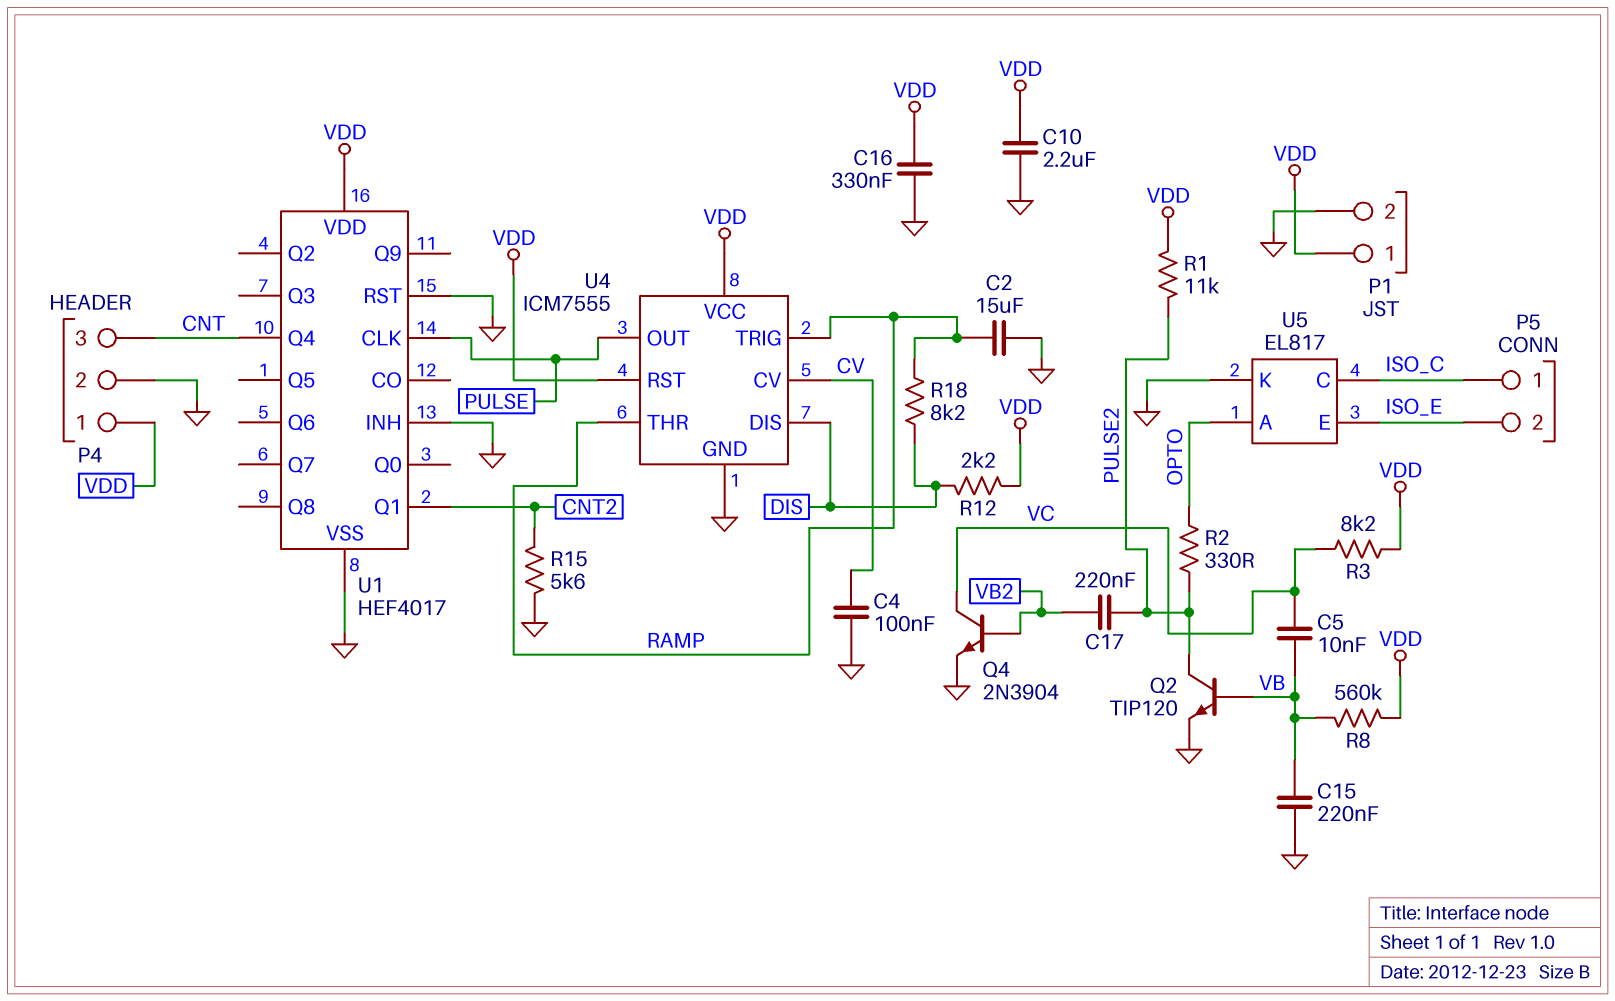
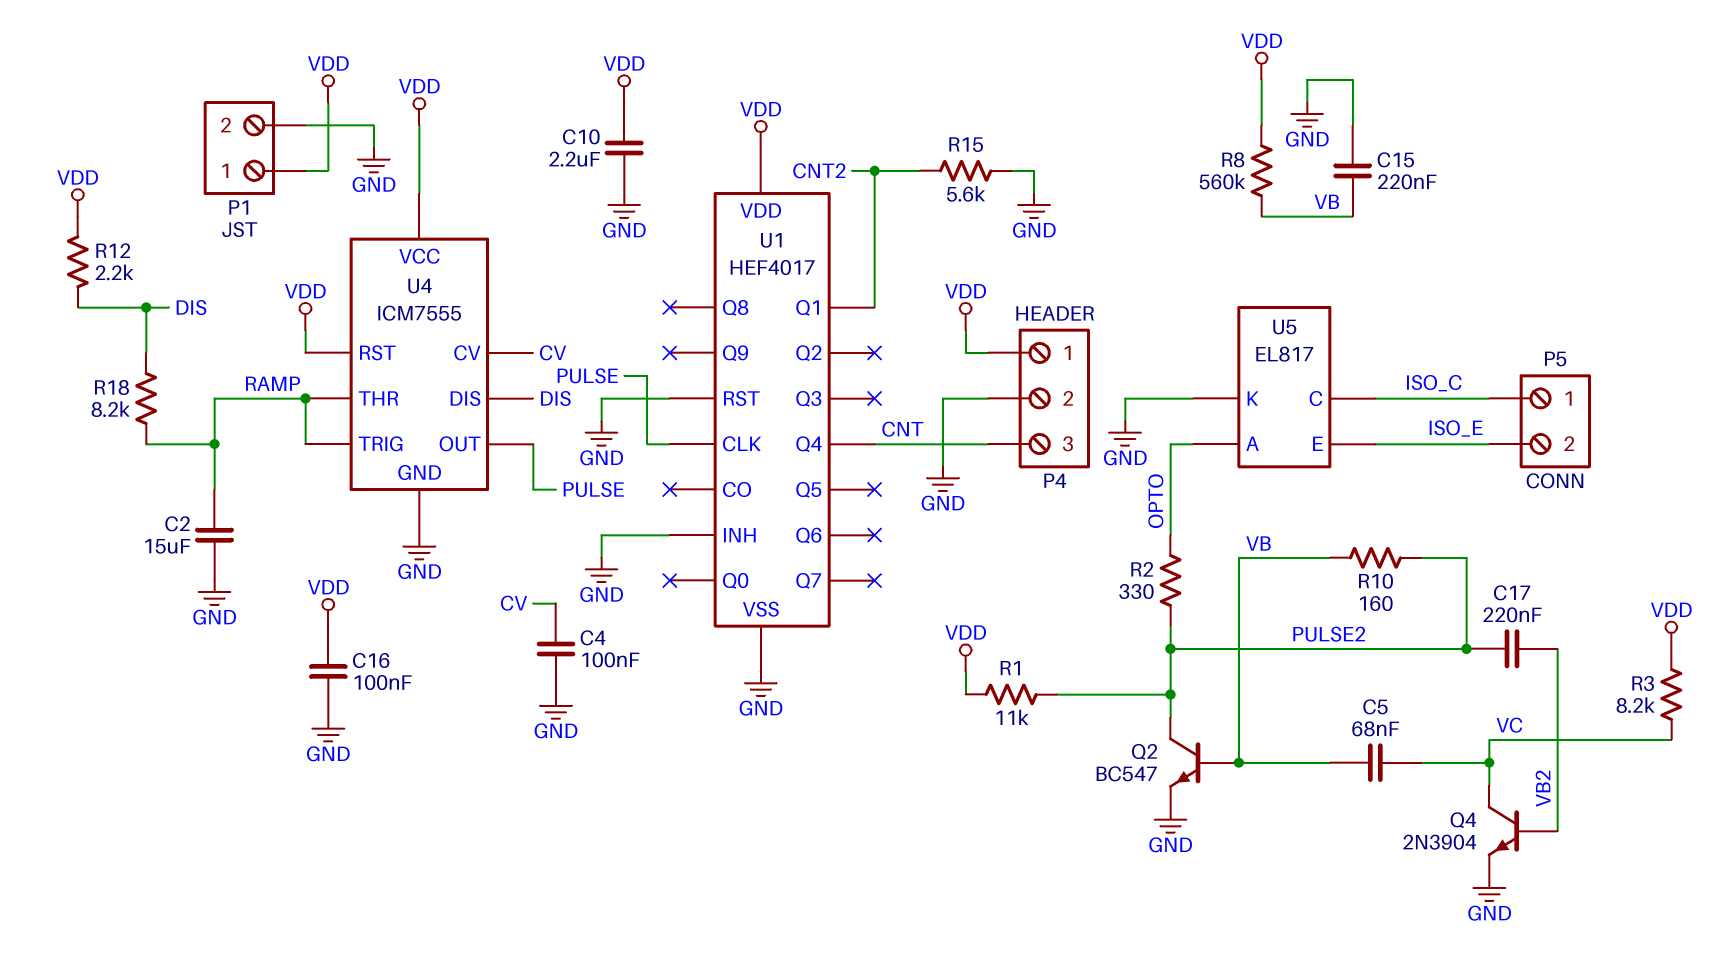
C5: 10nF (VB, VC) -> 68nF (VB, VC)
C16: 330nF (GND, VDD) -> 100nF (GND, VDD)
Q2: NPN TIP120 (B VB, C PULSE2, E GND) -> NPN BC547 (B VB, C PULSE2, E GND)
R10: none -> 160 (PULSE2, VB)

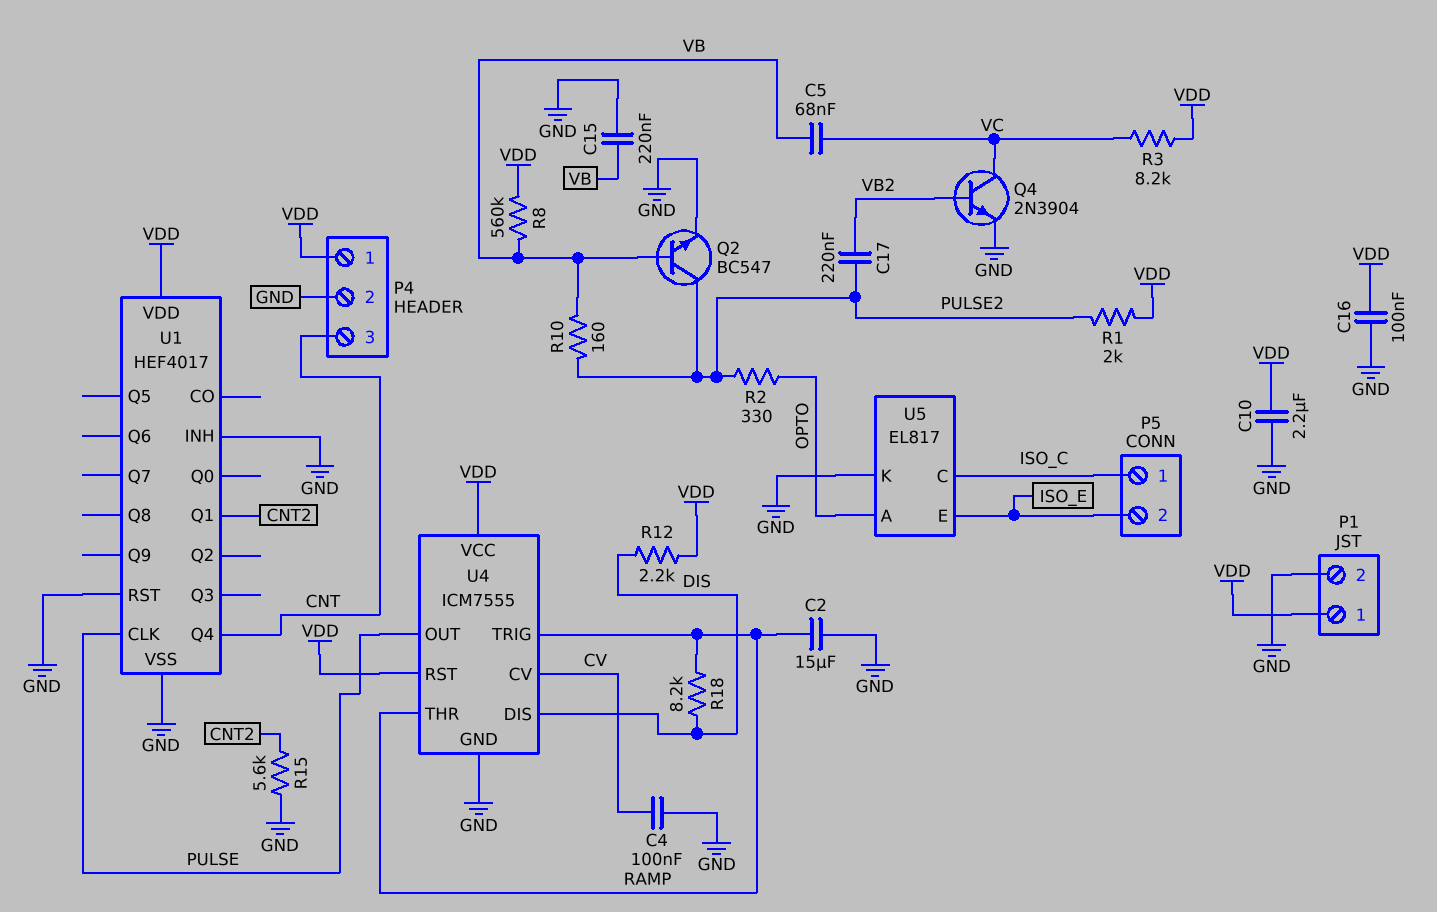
R1: 11k (PULSE2, VDD) -> 2k (PULSE2, VDD)

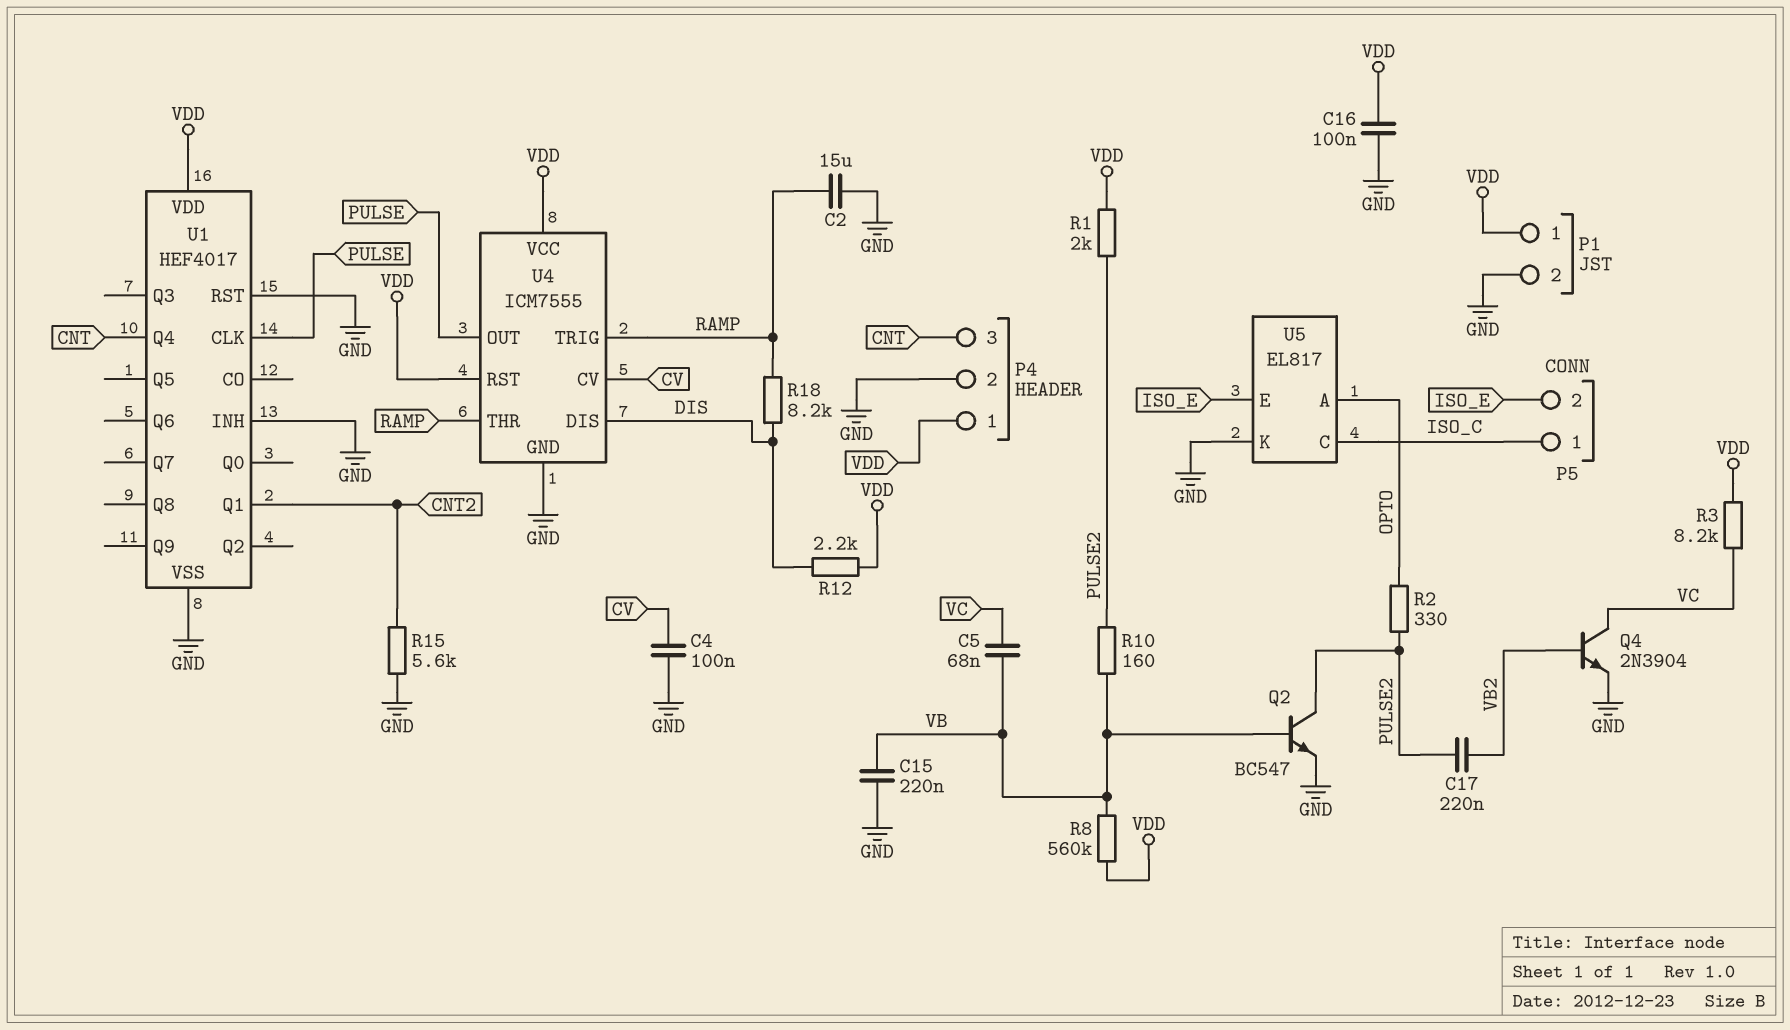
C10: 2.2uF (GND, VDD) -> none

